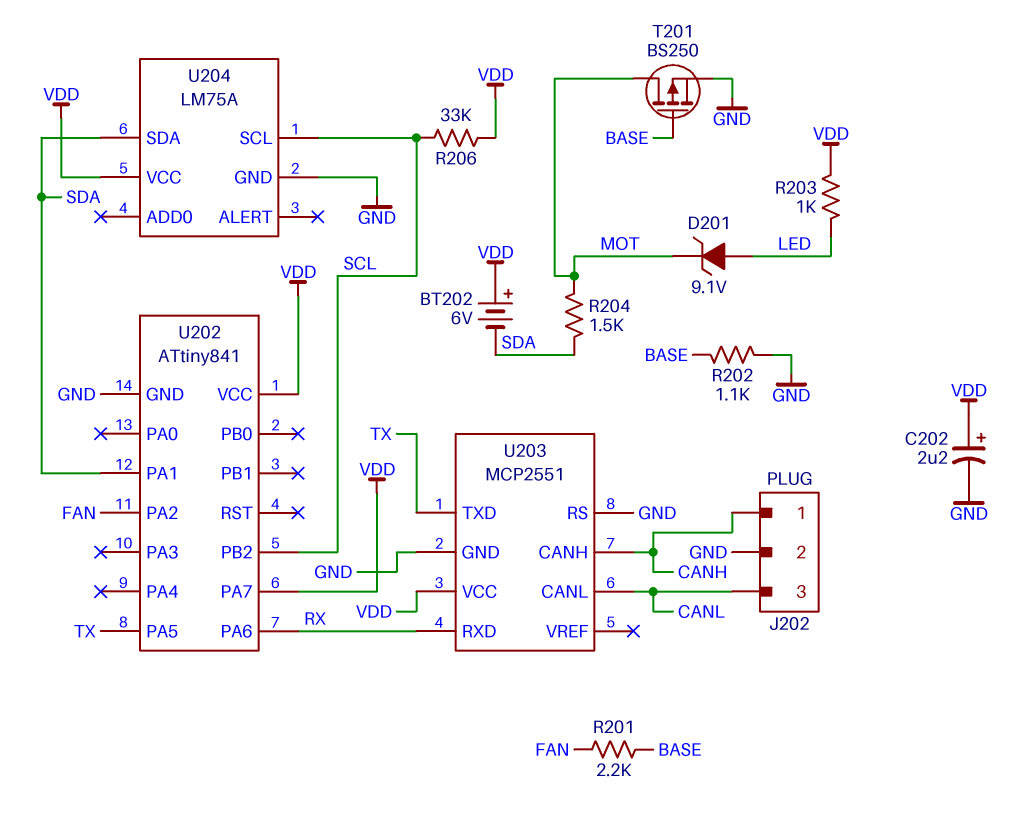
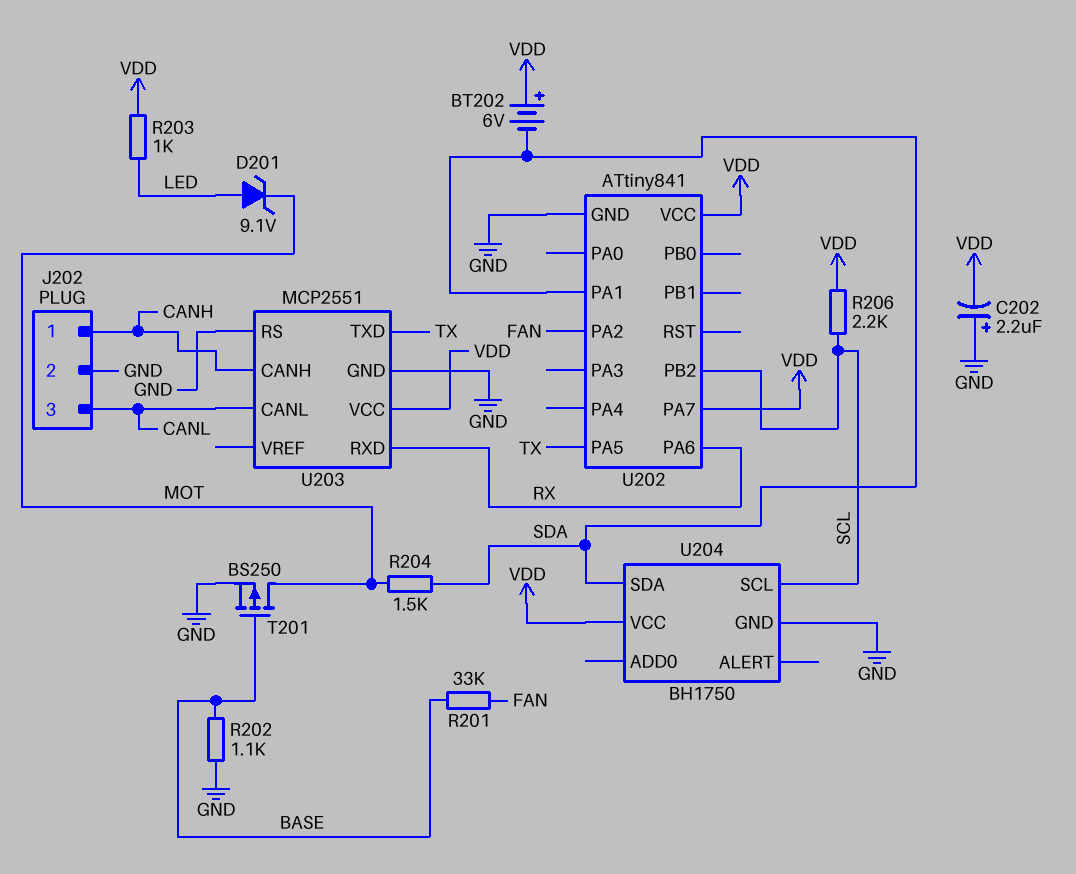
C202: 2.2uF (plus VDD, minus GND) -> 2.2uF (plus GND, minus VDD)
R201: 2.2k (BASE, FAN) -> 33k (BASE, FAN)
R206: 33k (SCL, VDD) -> 2.2k (SCL, VDD)
U204: LM75A -> BH1750

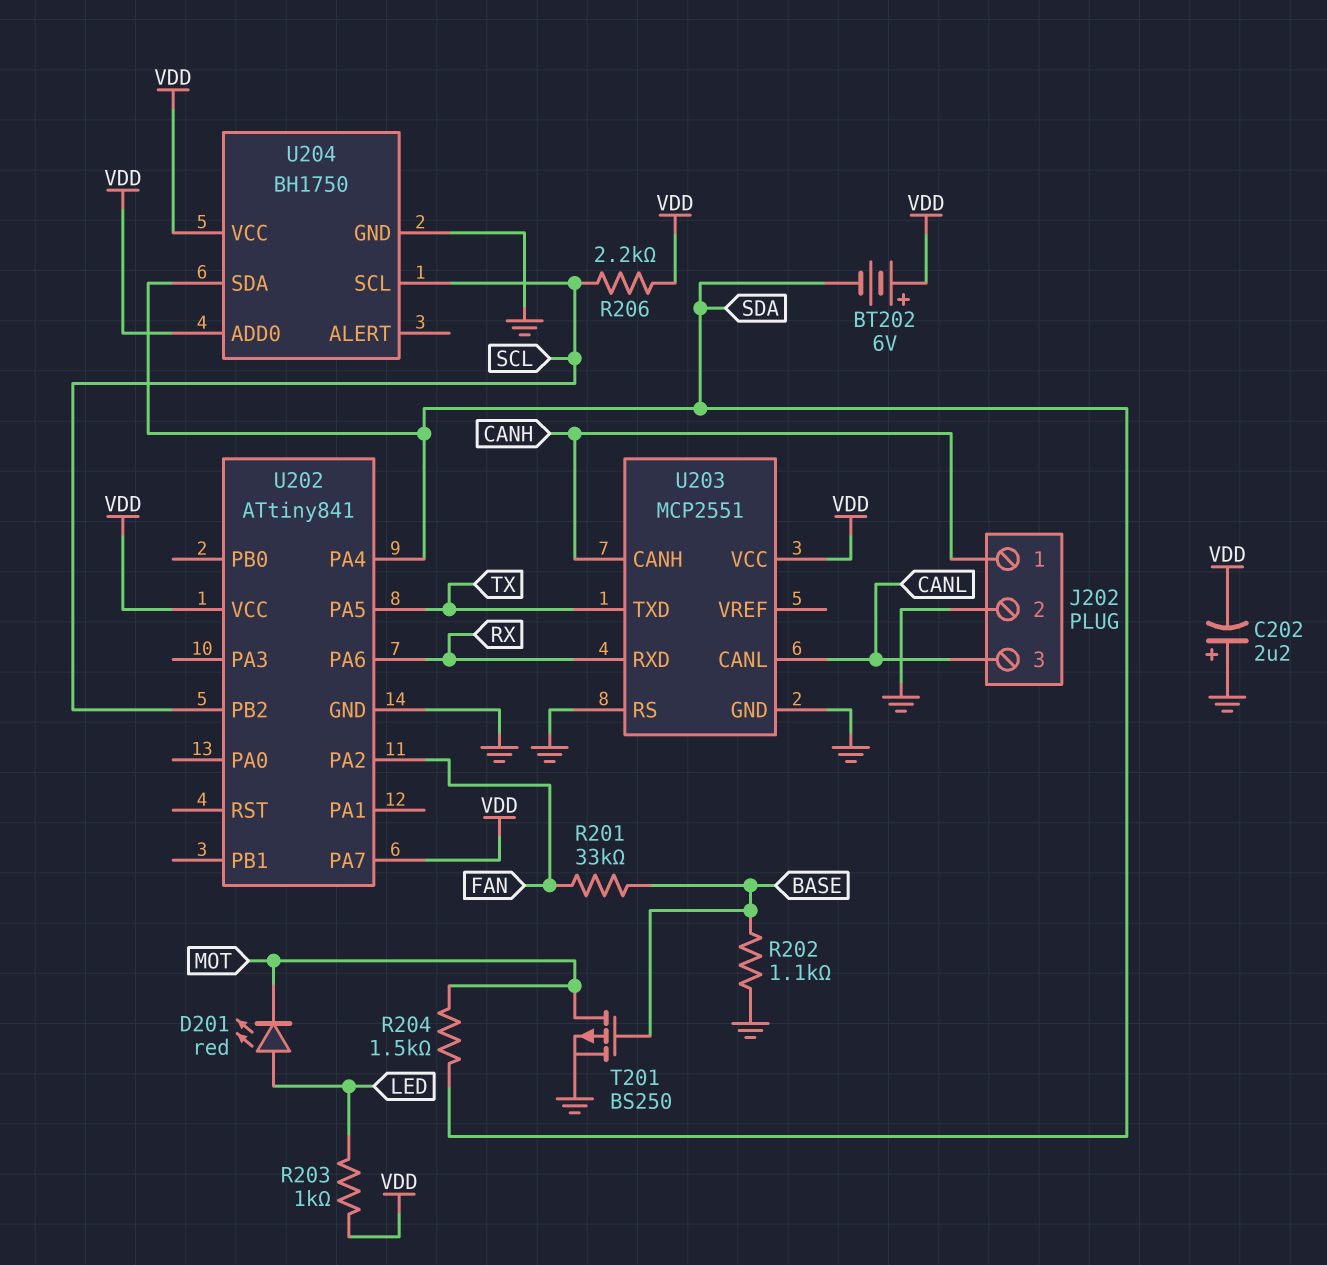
D201: zener 9.1V (A LED, K MOT) -> LED red (A LED, K MOT)
U202 pin PA1: SDA -> none
U202 pin PA4: none -> SDA
U204 pin ADD0: none -> VDD

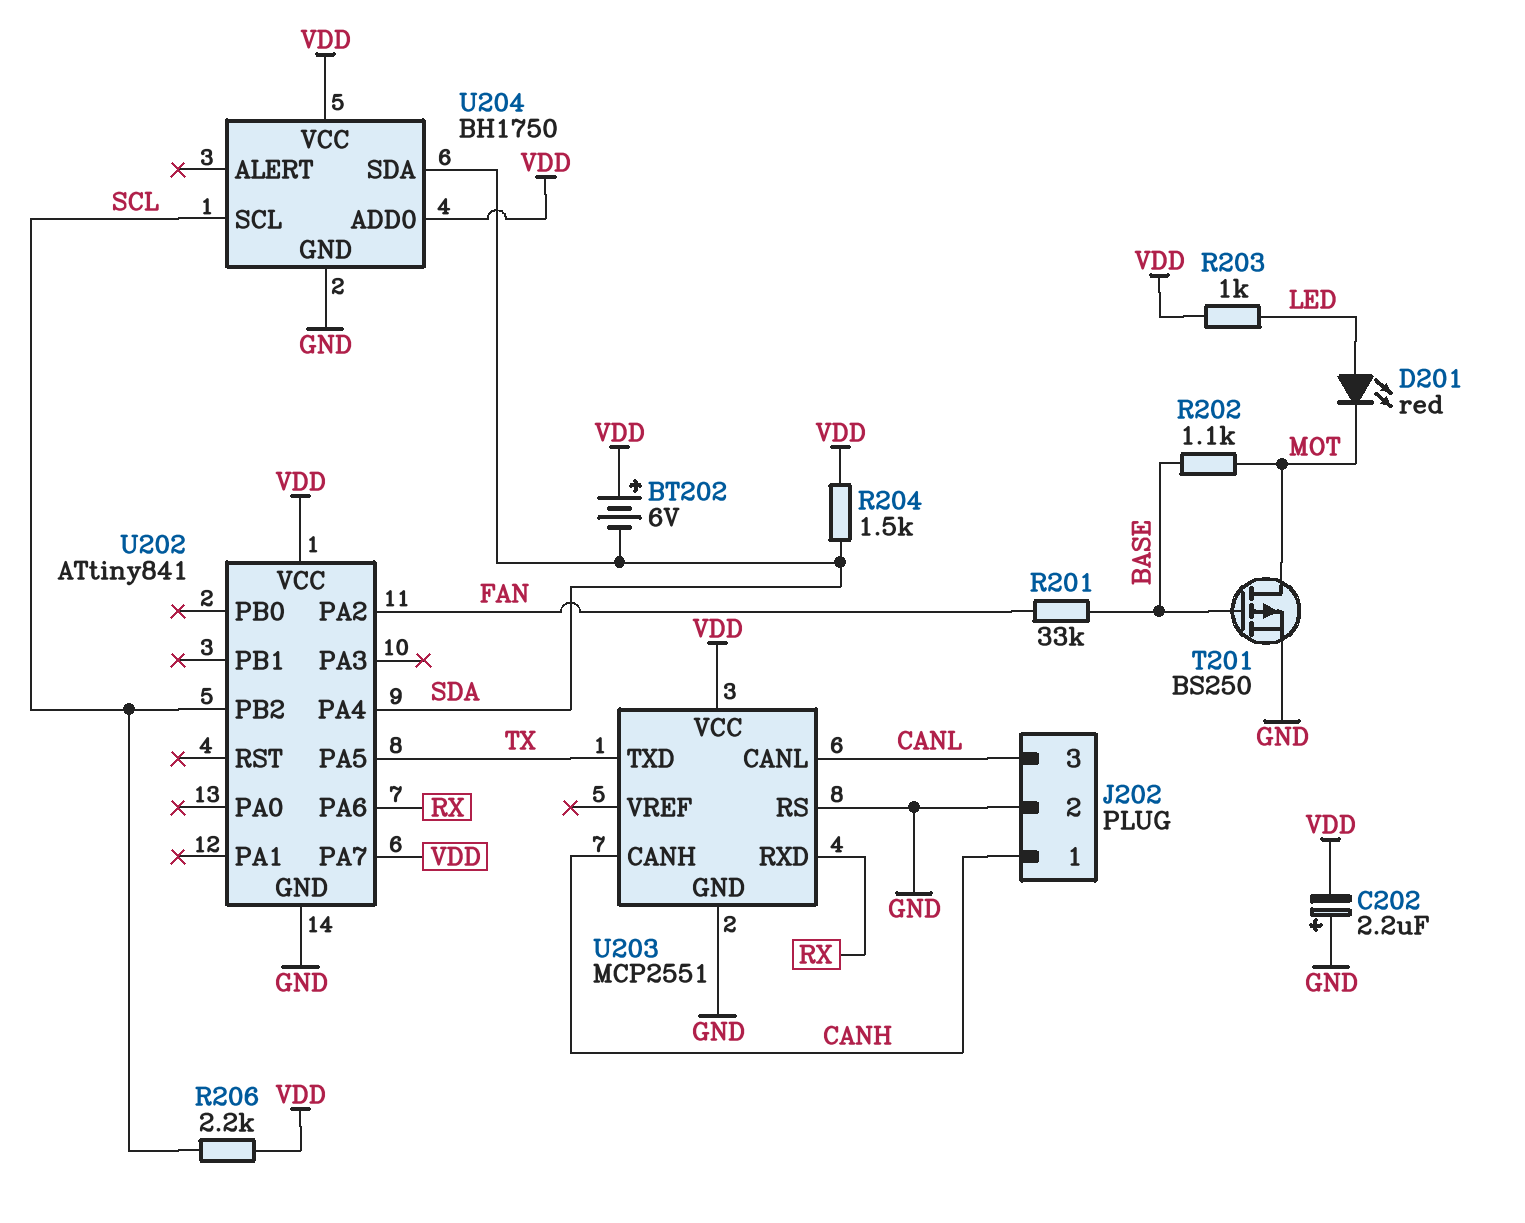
R202: 1.1k (BASE, GND) -> 1.1k (BASE, MOT)
R204: 1.5k (MOT, SDA) -> 1.5k (SDA, VDD)

